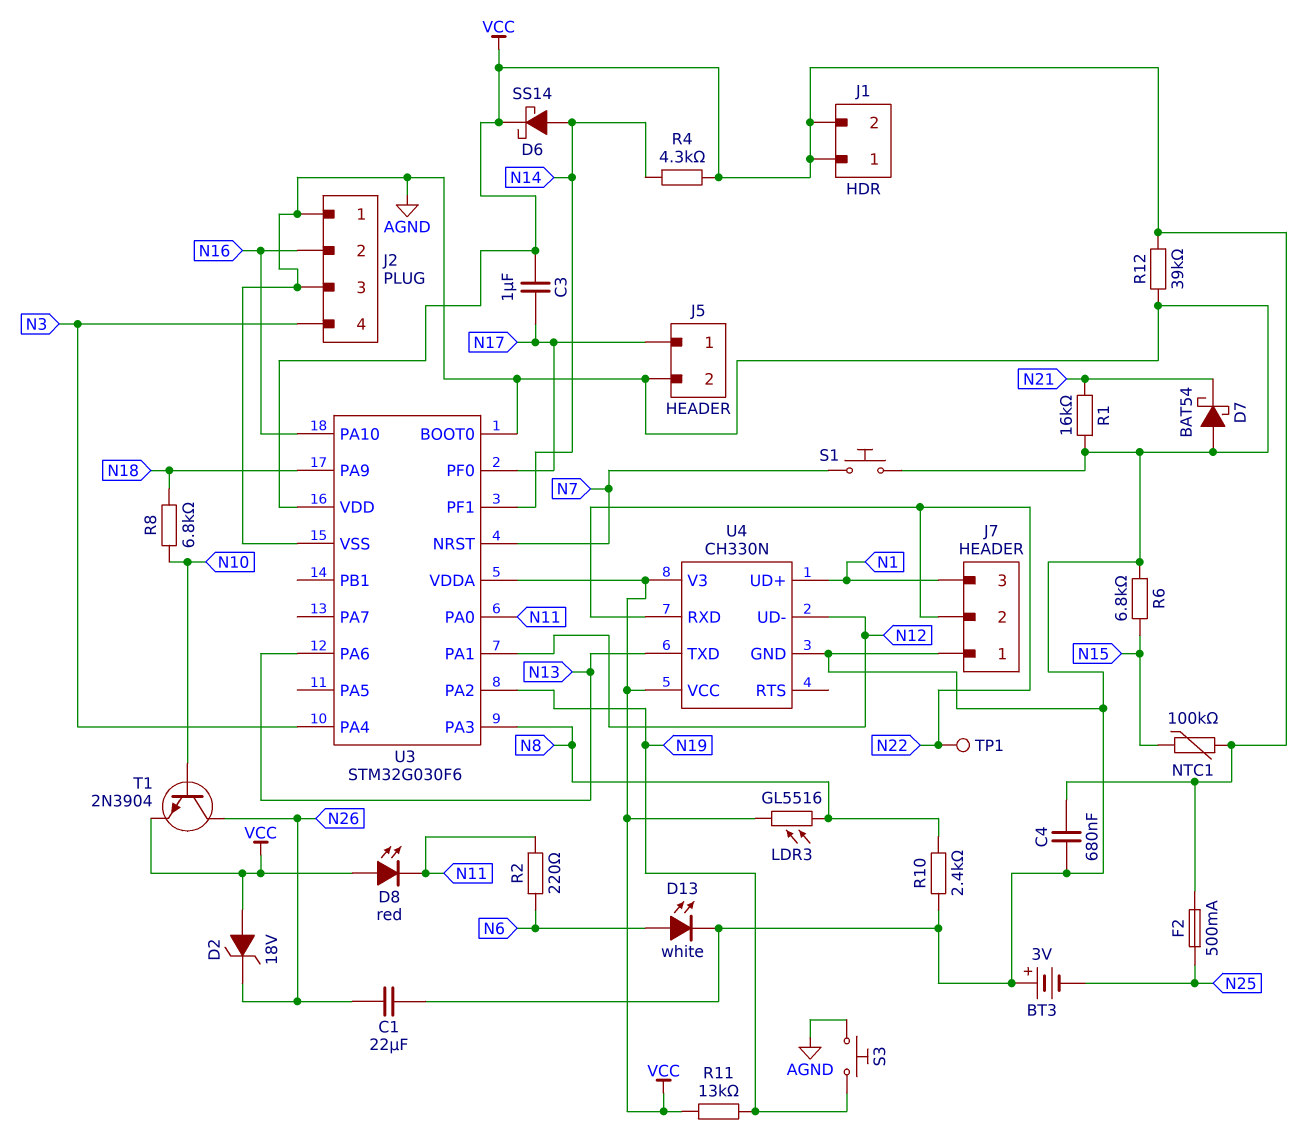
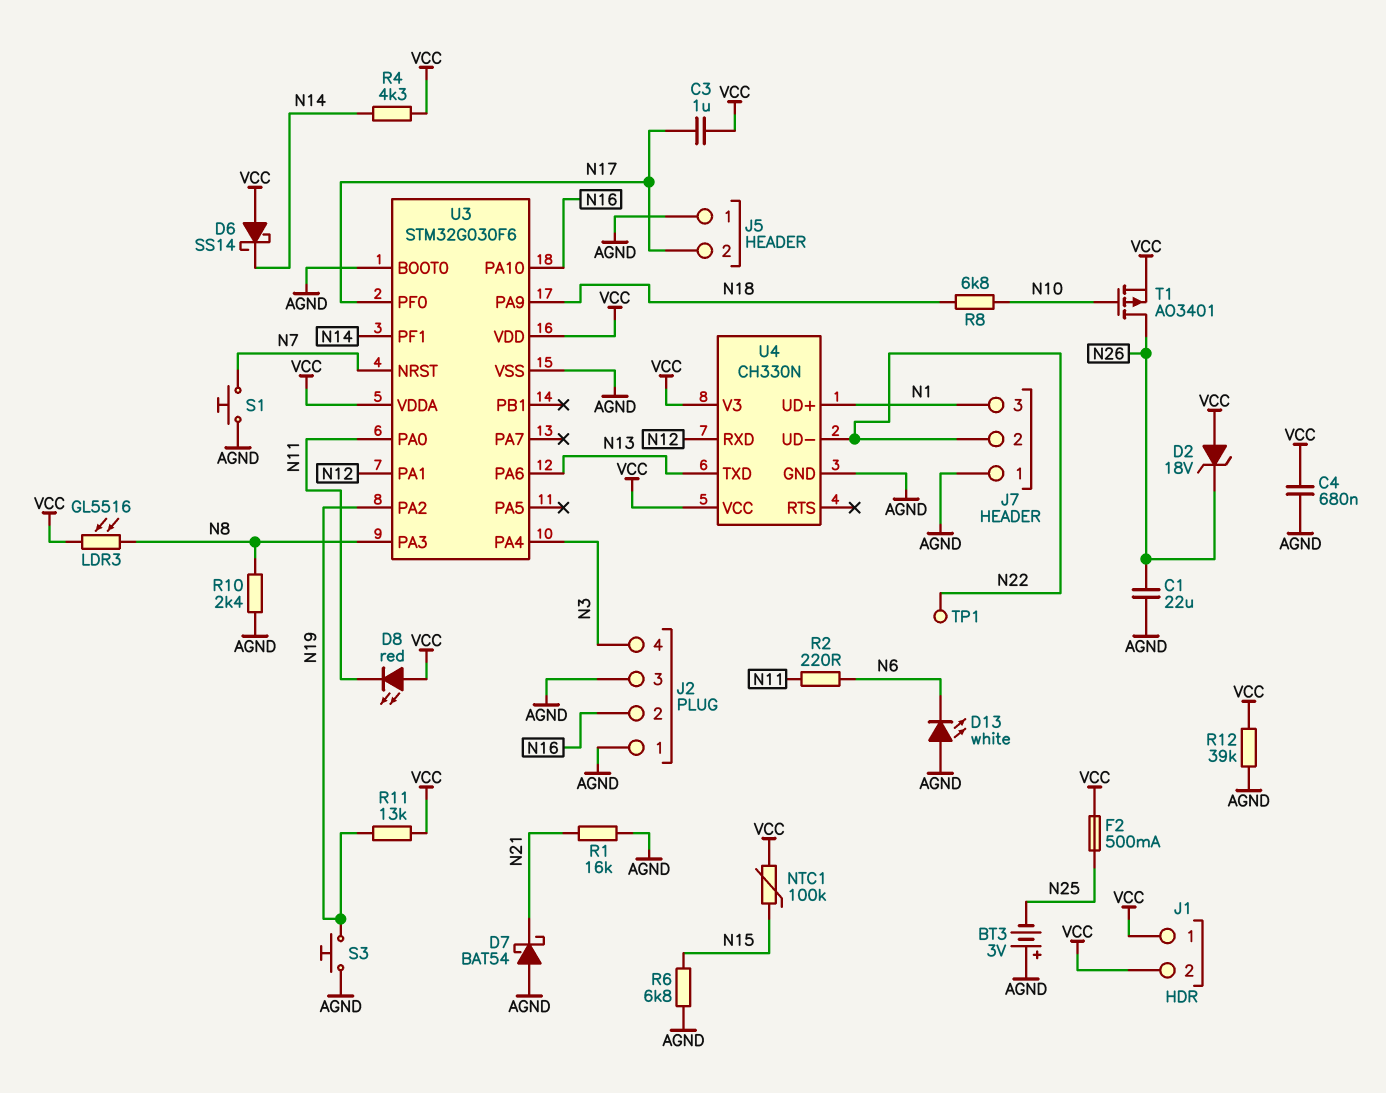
D6: schottky SS14 (A N14, K VCC) -> schottky SS14 (A VCC, K N14)
D13: LED white (A N6, K AGND) -> LED white (A AGND, K N6)
J5 pin 1: N17 -> AGND
J5 pin 2: AGND -> N17
T1: NPN 2N3904 (B N10, C N26, E VCC) -> PMOS AO3401 (G N10, D N26, S VCC)
U4 pin RXD: N22 -> N12
U4 pin UD-: N12 -> N22

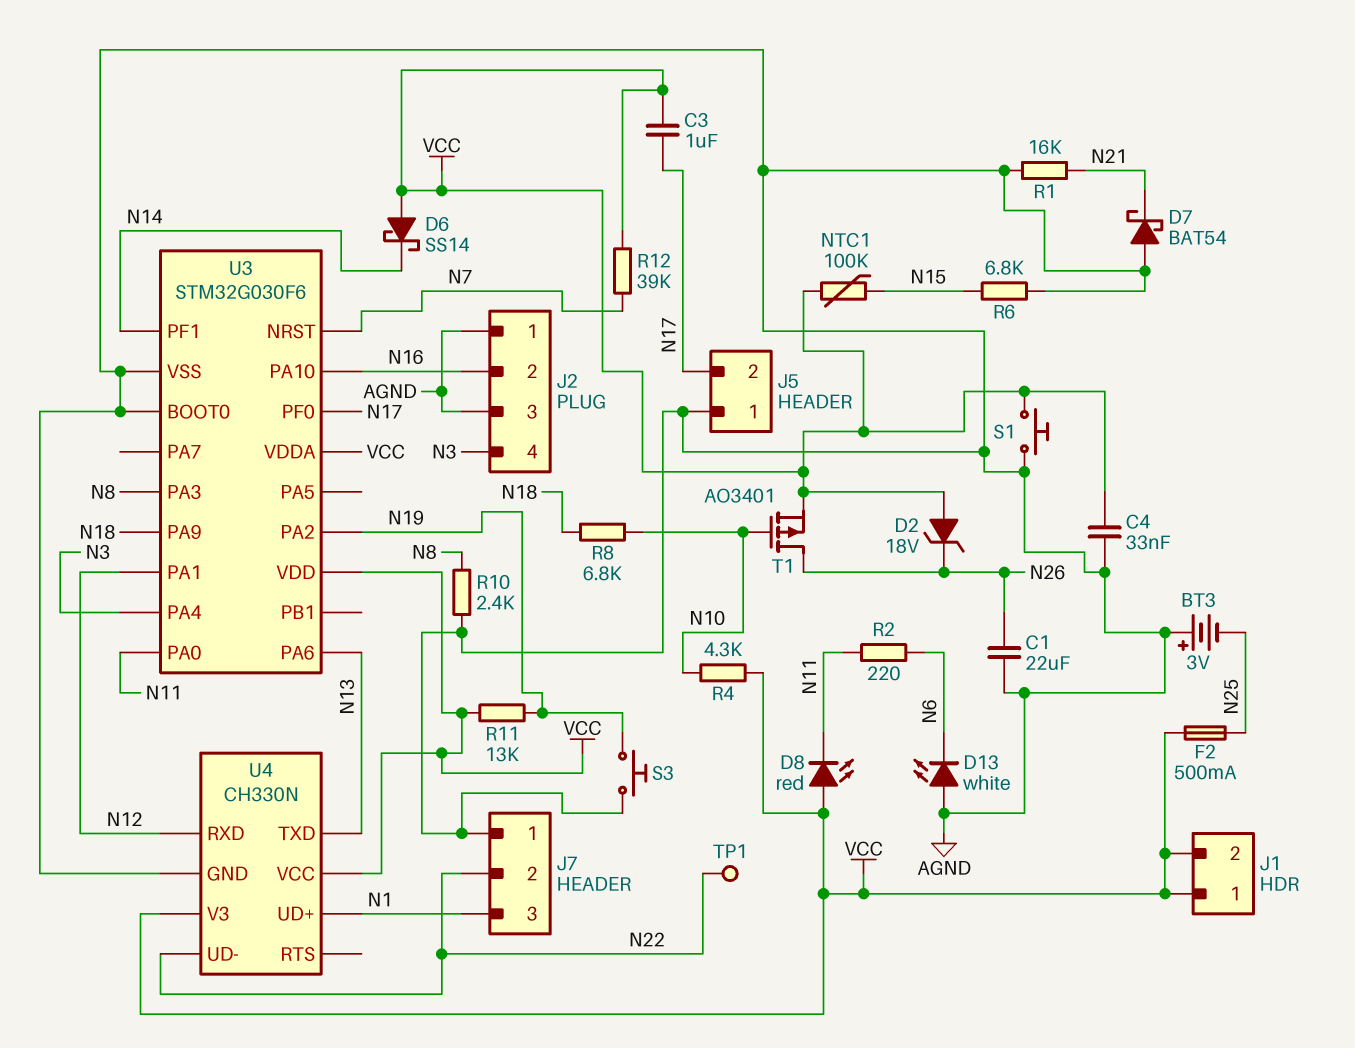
C4: 680nF (AGND, VCC) -> 33nF (AGND, VCC)
LDR3: GL5516 (N8, VCC) -> none
R4: 4.3k (N14, VCC) -> 4.3k (N10, VCC)
R12: 39k (AGND, VCC) -> 39k (N7, VCC)
S1: button (AGND, N7) -> button (AGND, VCC)

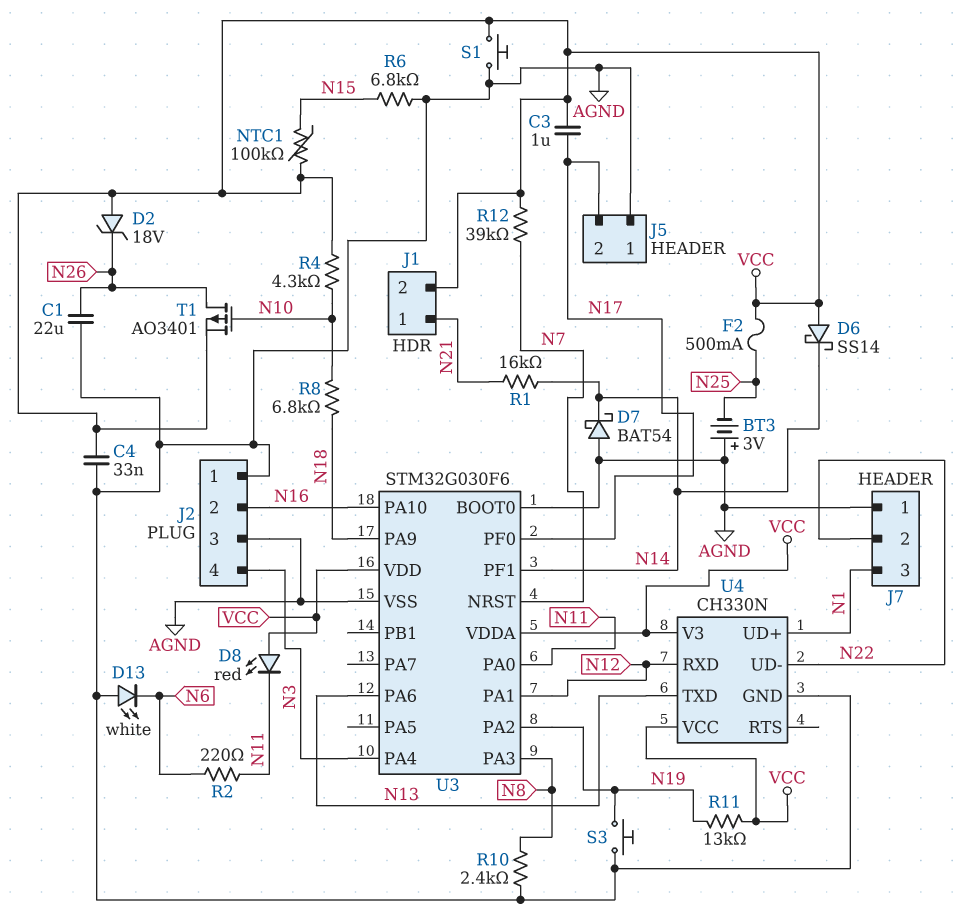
D7: schottky BAT54 (A AGND, K N21) -> schottky BAT54 (A AGND, K N14)
J1 pin 1: VCC -> N21
R1: 16k (AGND, N21) -> 16k (N14, N21)
TP1: test point (N22) -> none

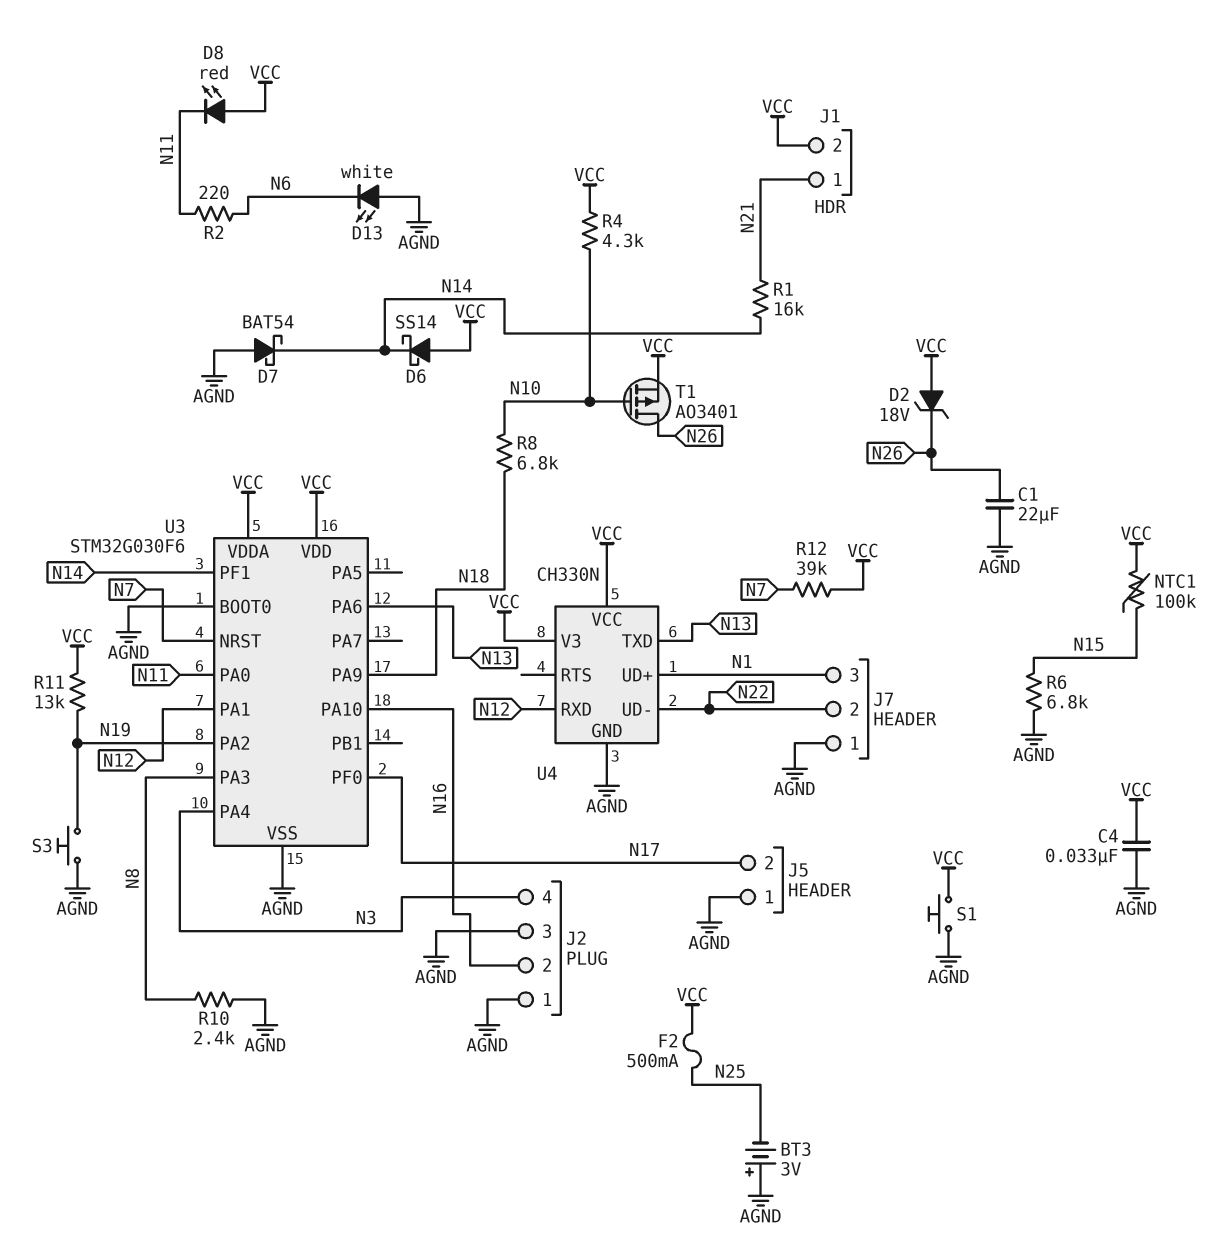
C3: 1uF (N17, VCC) -> none

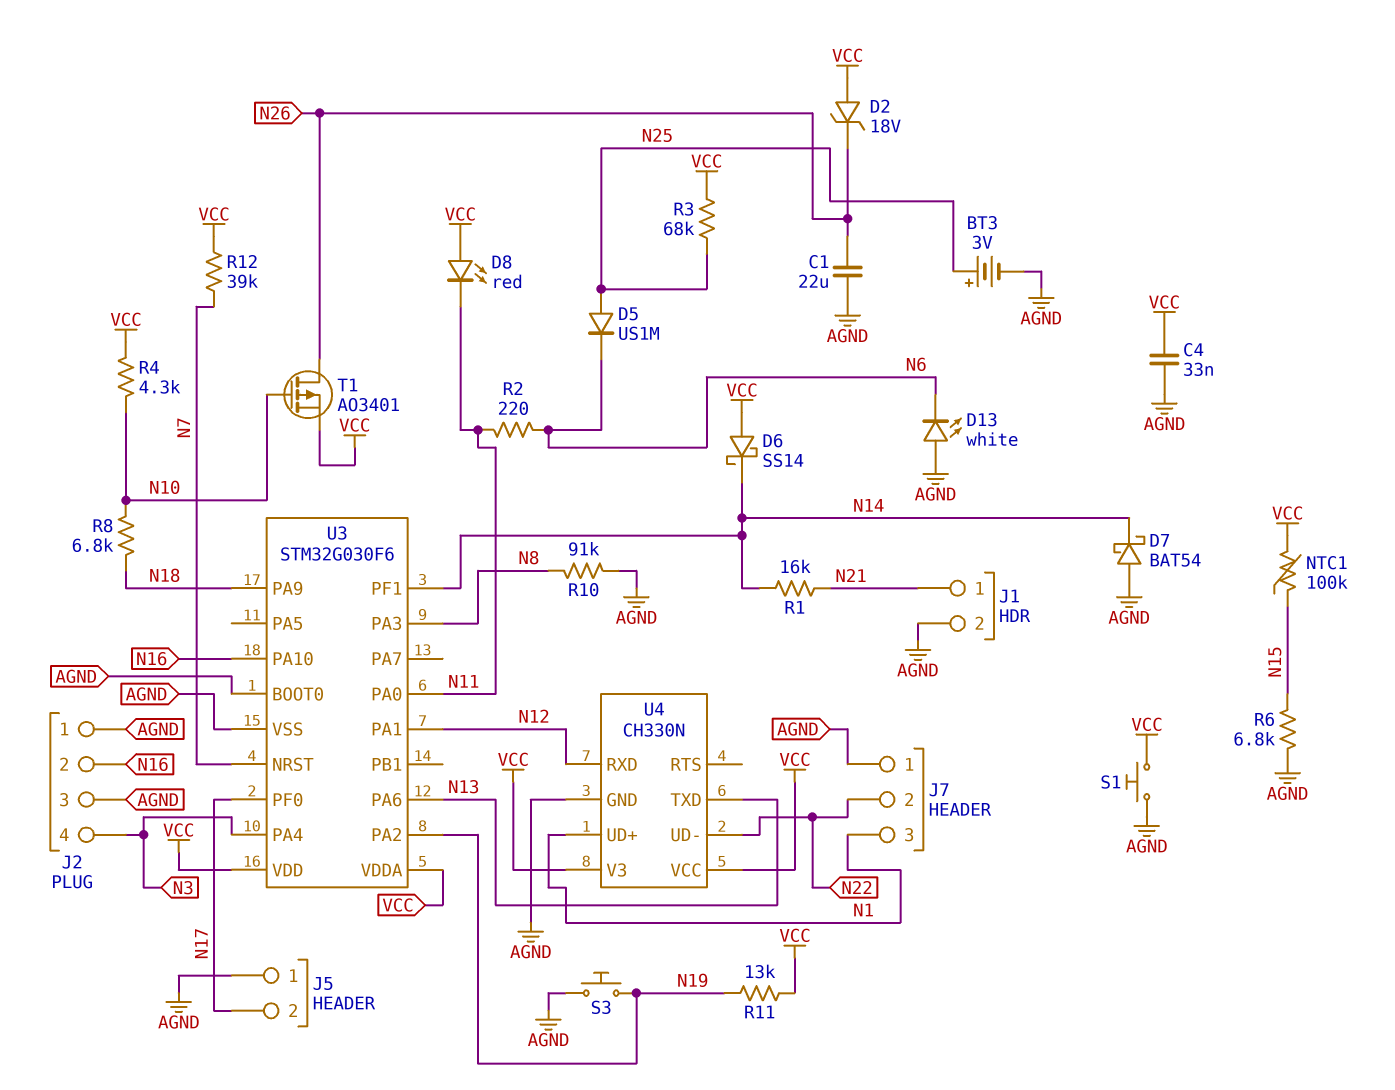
BT3: 3V (plus AGND, minus N25) -> 3V (plus N25, minus AGND)
D5: none -> diode US1M (A N25, K N6)
F2: 500mA (N25, VCC) -> none
J1 pin 2: VCC -> AGND
R3: none -> 68k (N25, VCC)
R10: 2.4k (AGND, N8) -> 91k (AGND, N8)

